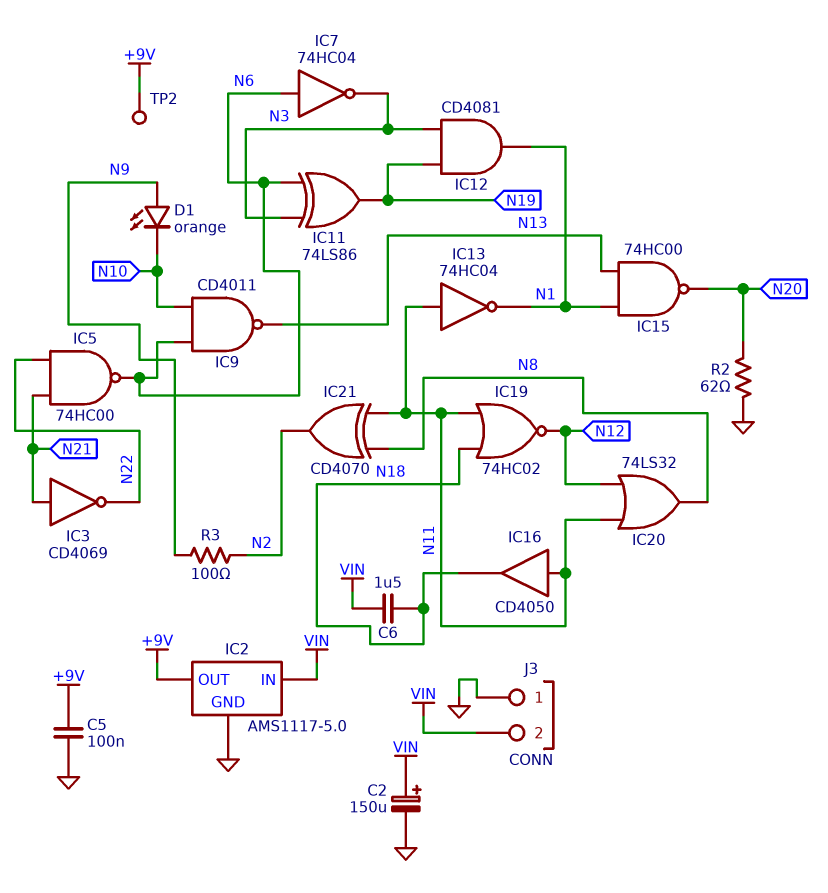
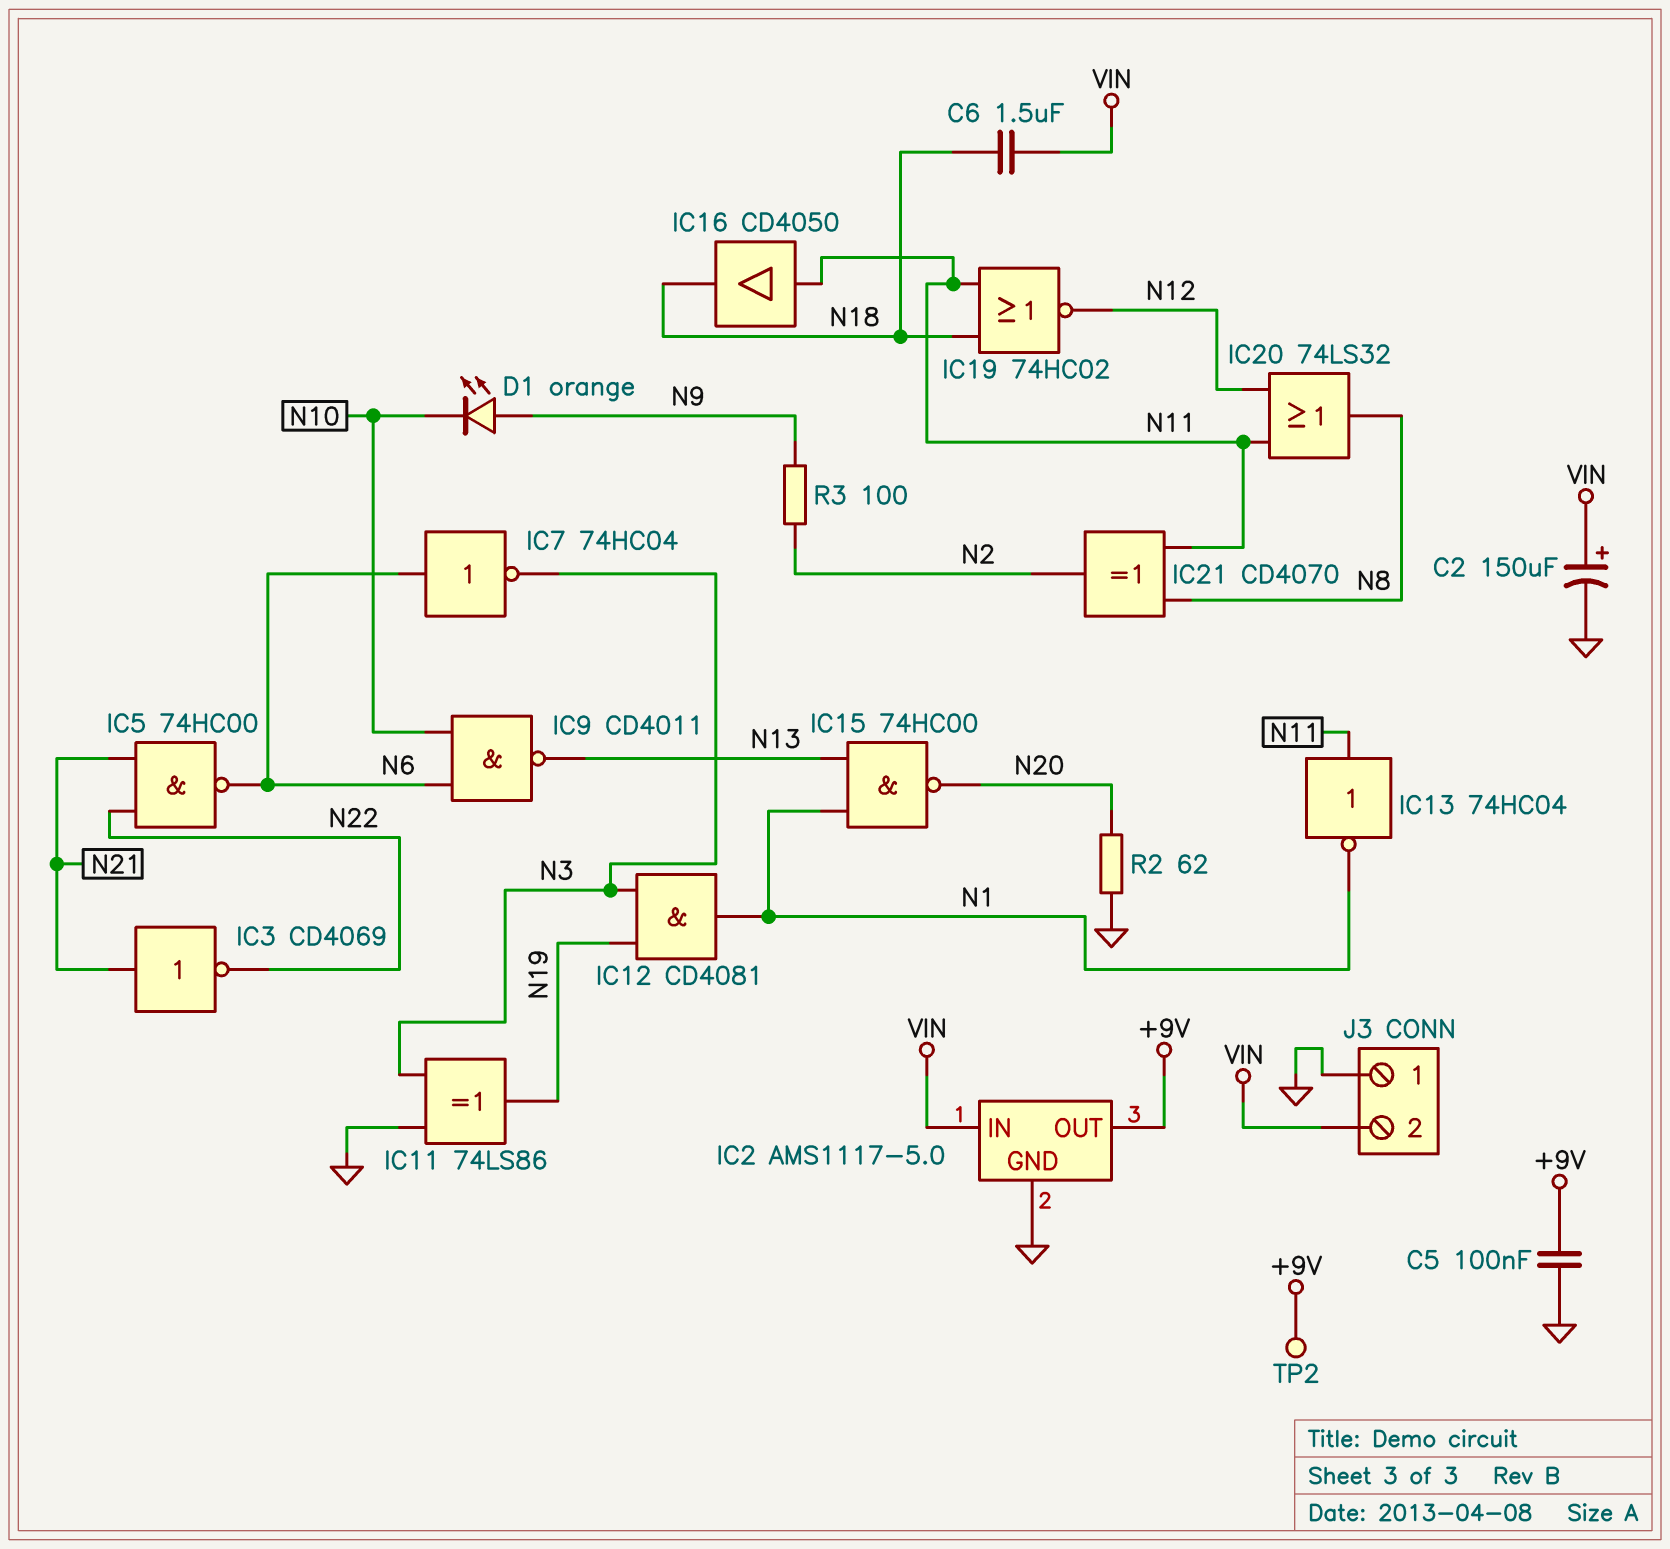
IC11: XOR 74LS86 (in N3, in N6, out N19) -> XOR 74LS86 (in GND, in N3, out N19)

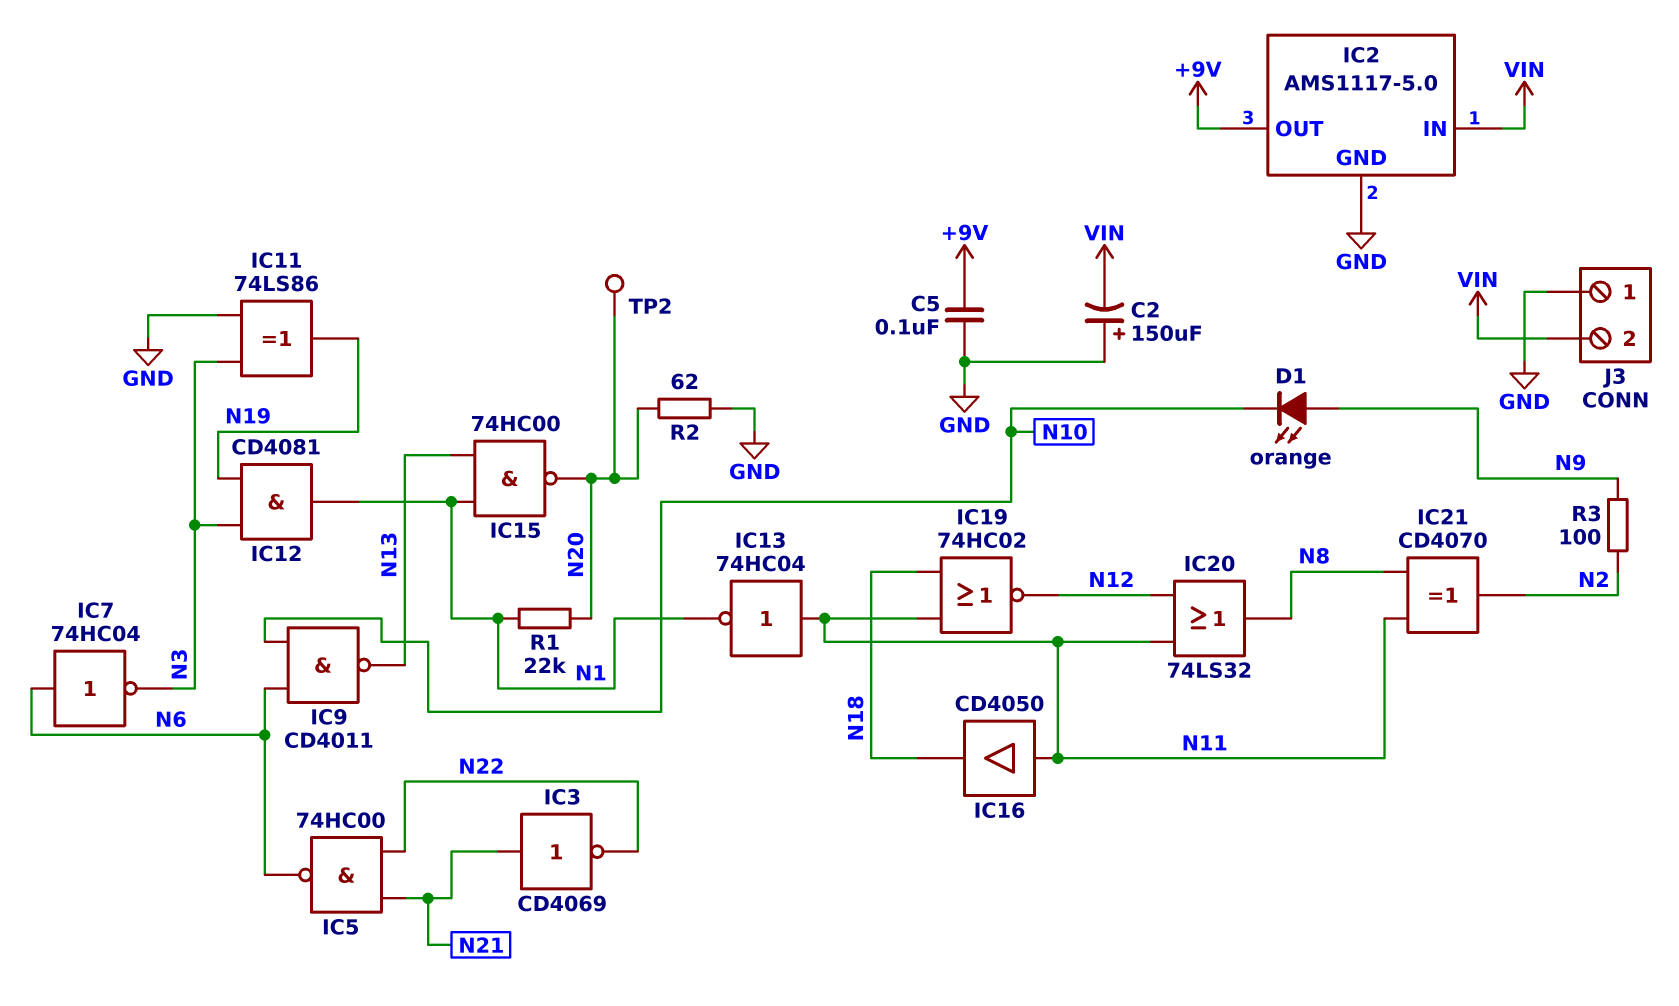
C2: 150uF (plus VIN, minus GND) -> 150uF (plus GND, minus VIN)
C6: 1.5uF (N18, VIN) -> none
R1: none -> 22k (N1, N20)
TP2: test point (+9V) -> test point (N20)

